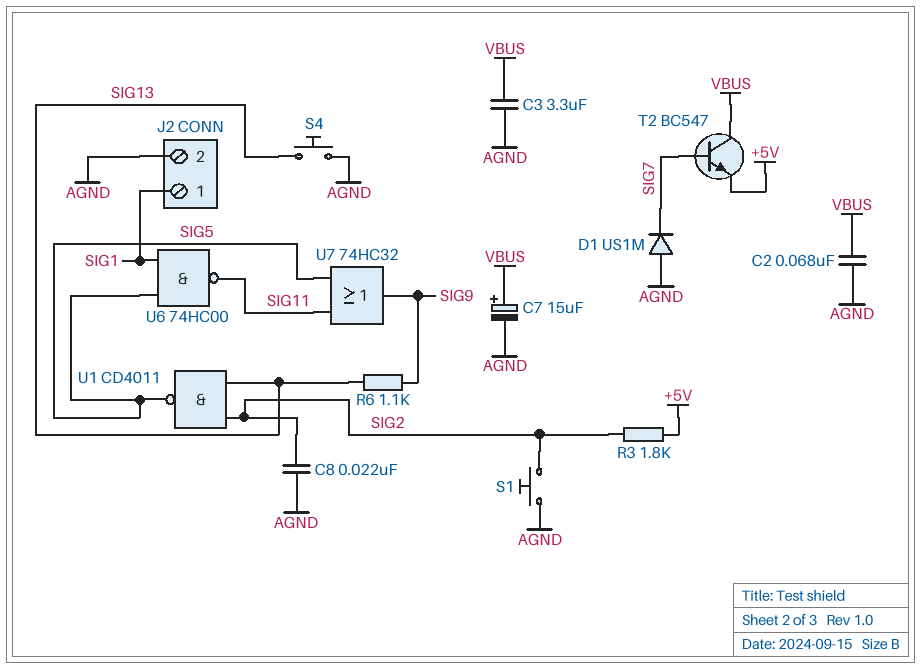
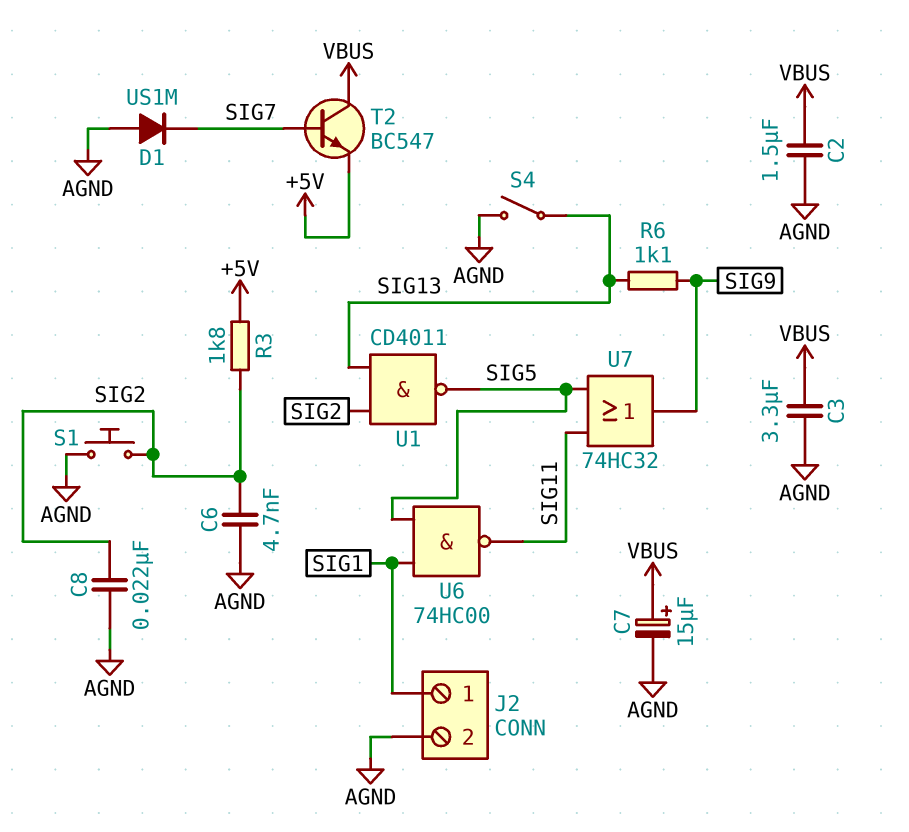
C2: 68nF (AGND, VBUS) -> 1.5uF (AGND, VBUS)
C6: none -> 4.7nF (AGND, SIG2)
S4: button (AGND, SIG13) -> switch (AGND, SIG13)

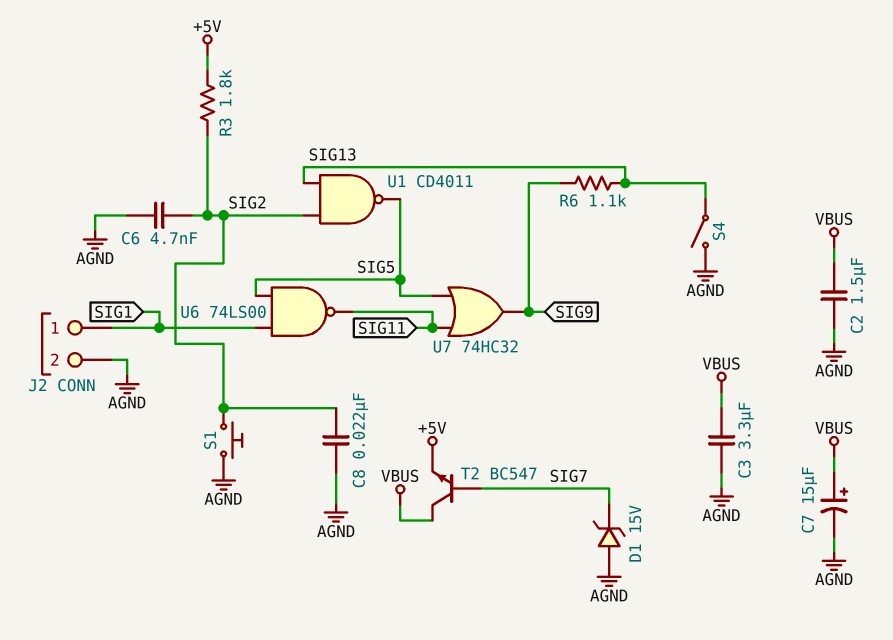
D1: diode US1M (A AGND, K SIG7) -> zener 15V (A AGND, K SIG7)
U6: NAND 74HC00 (in SIG1, in SIG5, out SIG11) -> NAND 74LS00 (in SIG1, in SIG5, out SIG11)

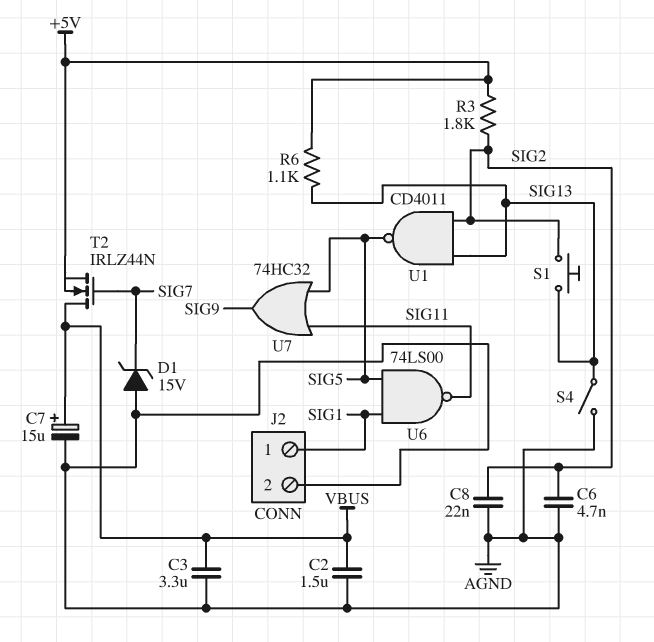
R6: 1.1k (SIG9, SIG13) -> 1.1k (+5V, SIG13)
S1: button (AGND, SIG2) -> button (SIG2, SIG13)
T2: NPN BC547 (B SIG7, C VBUS, E +5V) -> NMOS IRLZ44N (G SIG7, D VBUS, S +5V)

